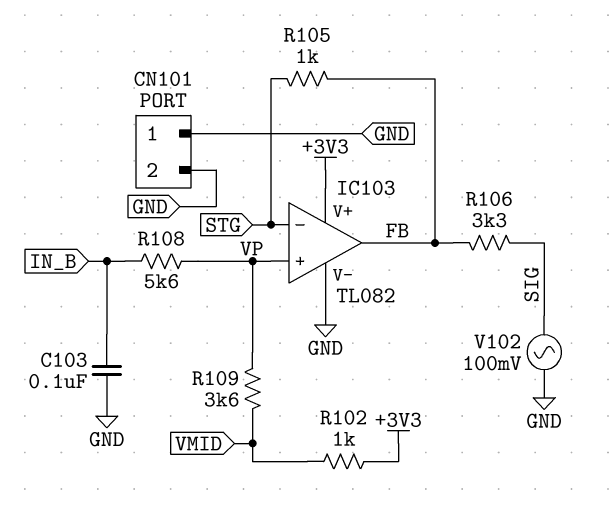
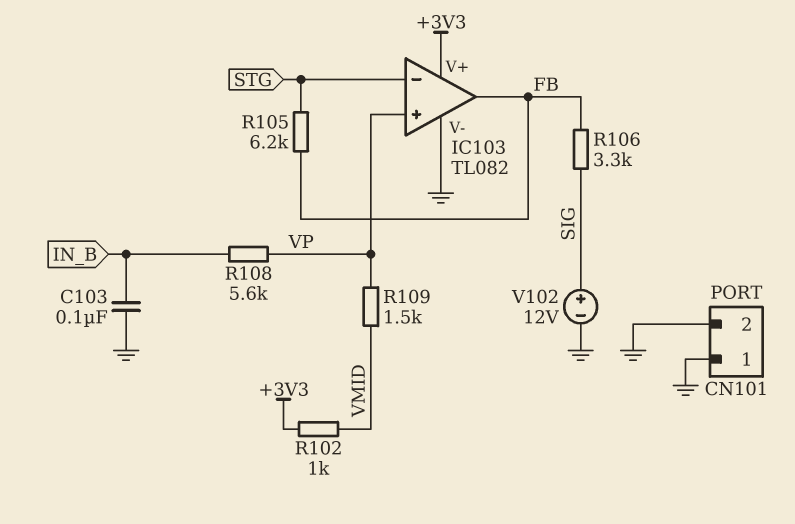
R105: 1k (FB, STG) -> 6.2k (FB, STG)
R109: 3.6k (VMID, VP) -> 1.5k (VMID, VP)
V102: AC 100mV (GND, SIG) -> 12V (plus SIG, minus GND)

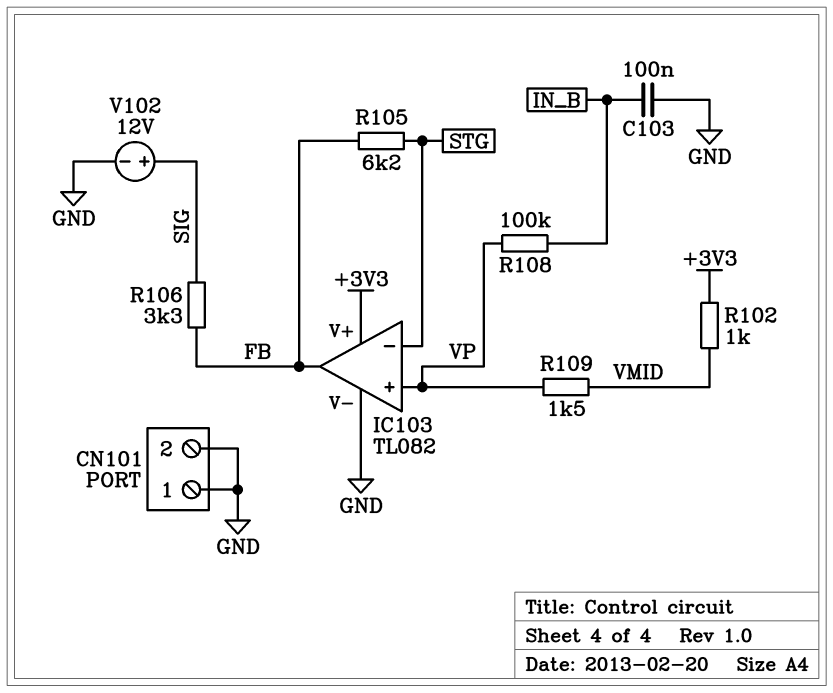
R108: 5.6k (IN_B, VP) -> 100k (IN_B, VP)

